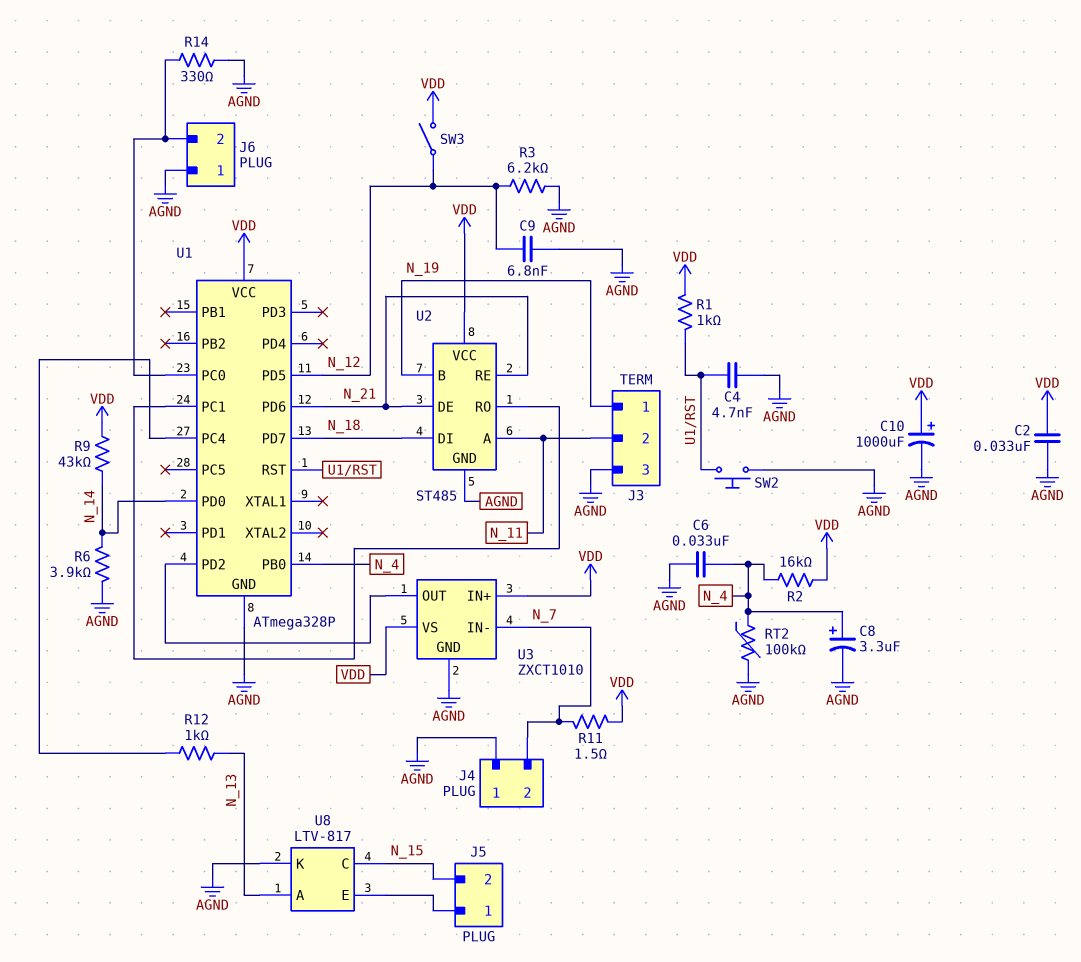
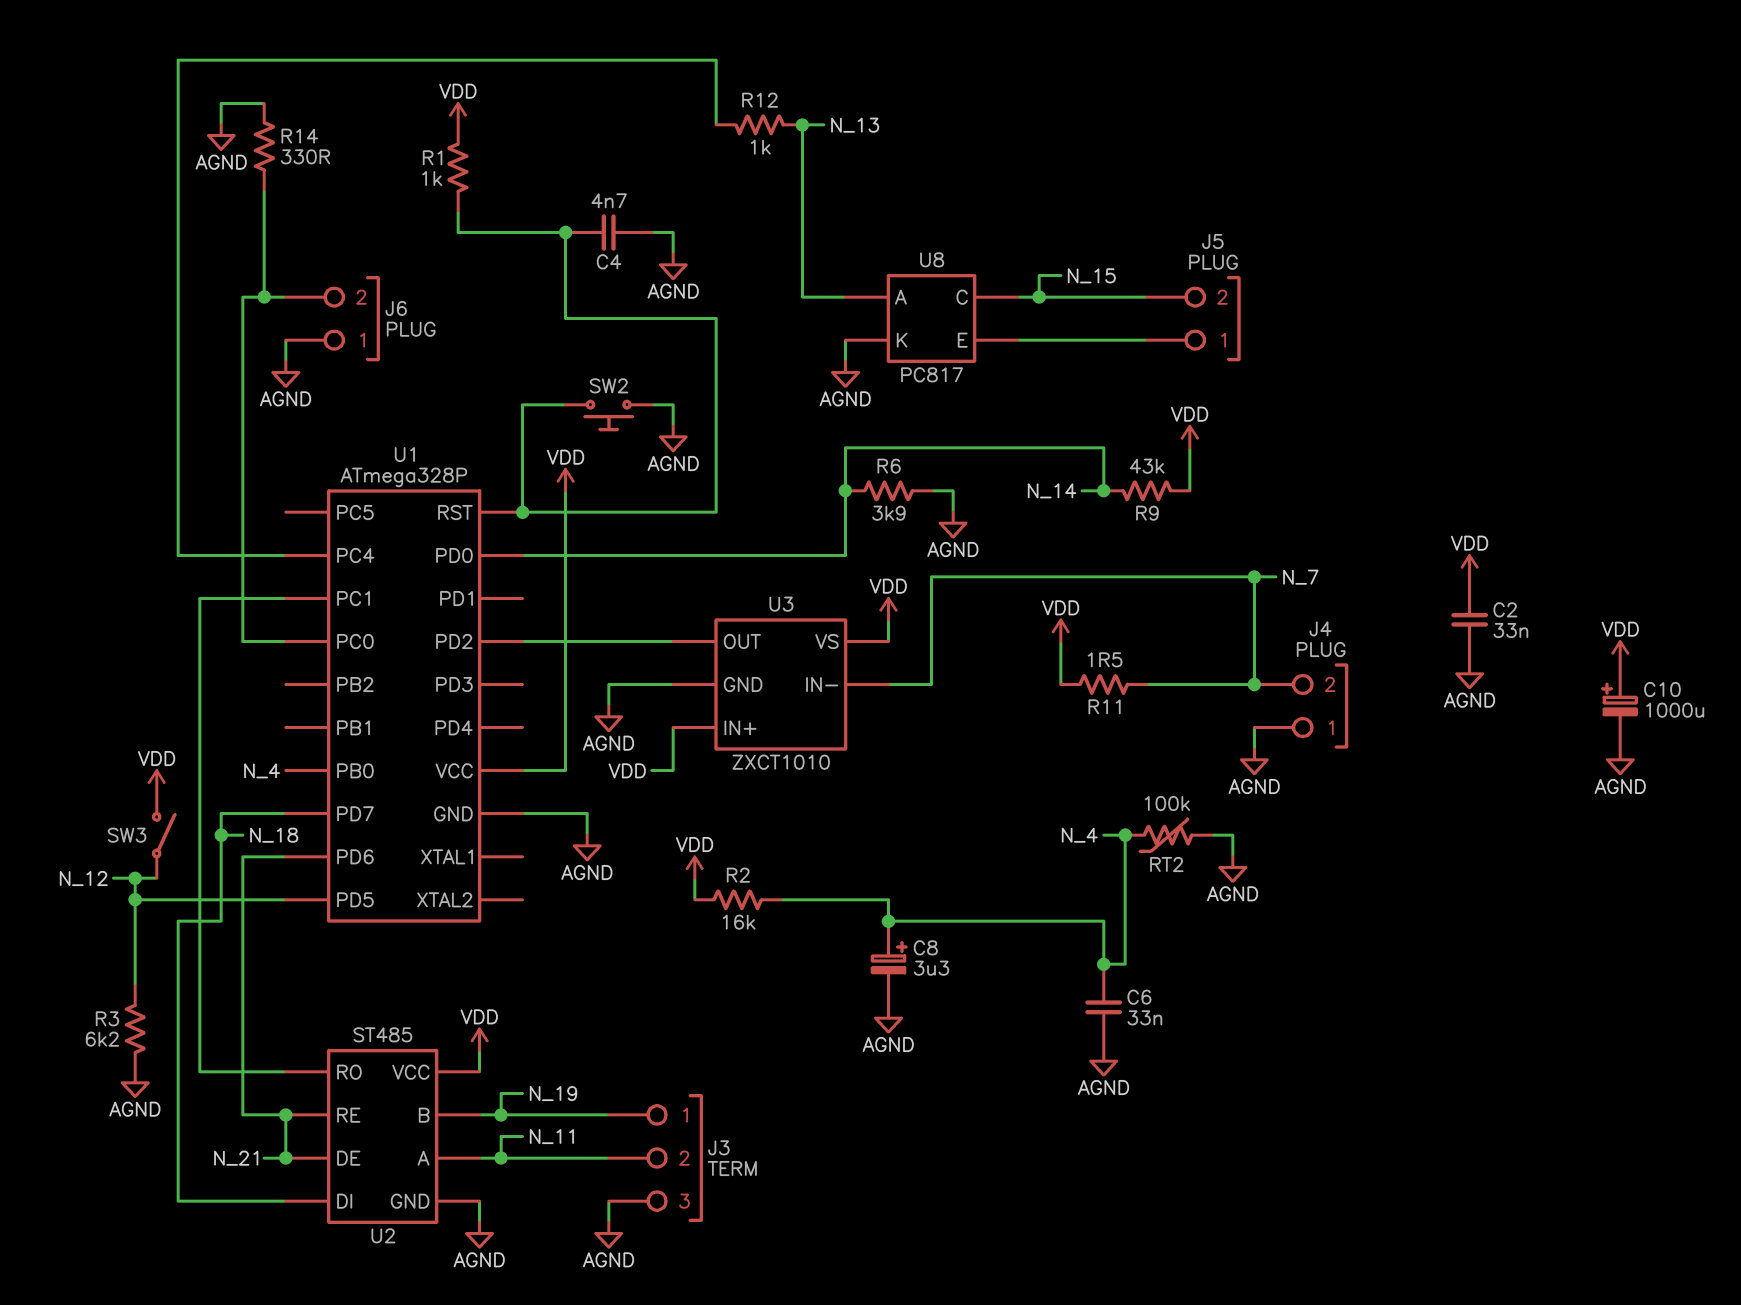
C9: 6.8nF (AGND, N_12) -> none
U8: LTV-817 -> PC817

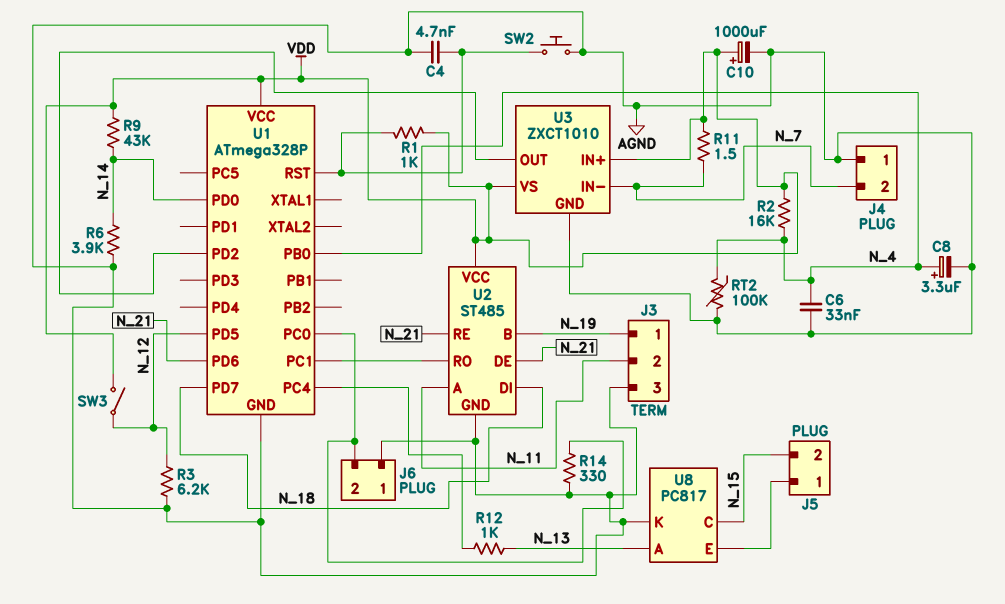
C2: 33nF (AGND, VDD) -> none

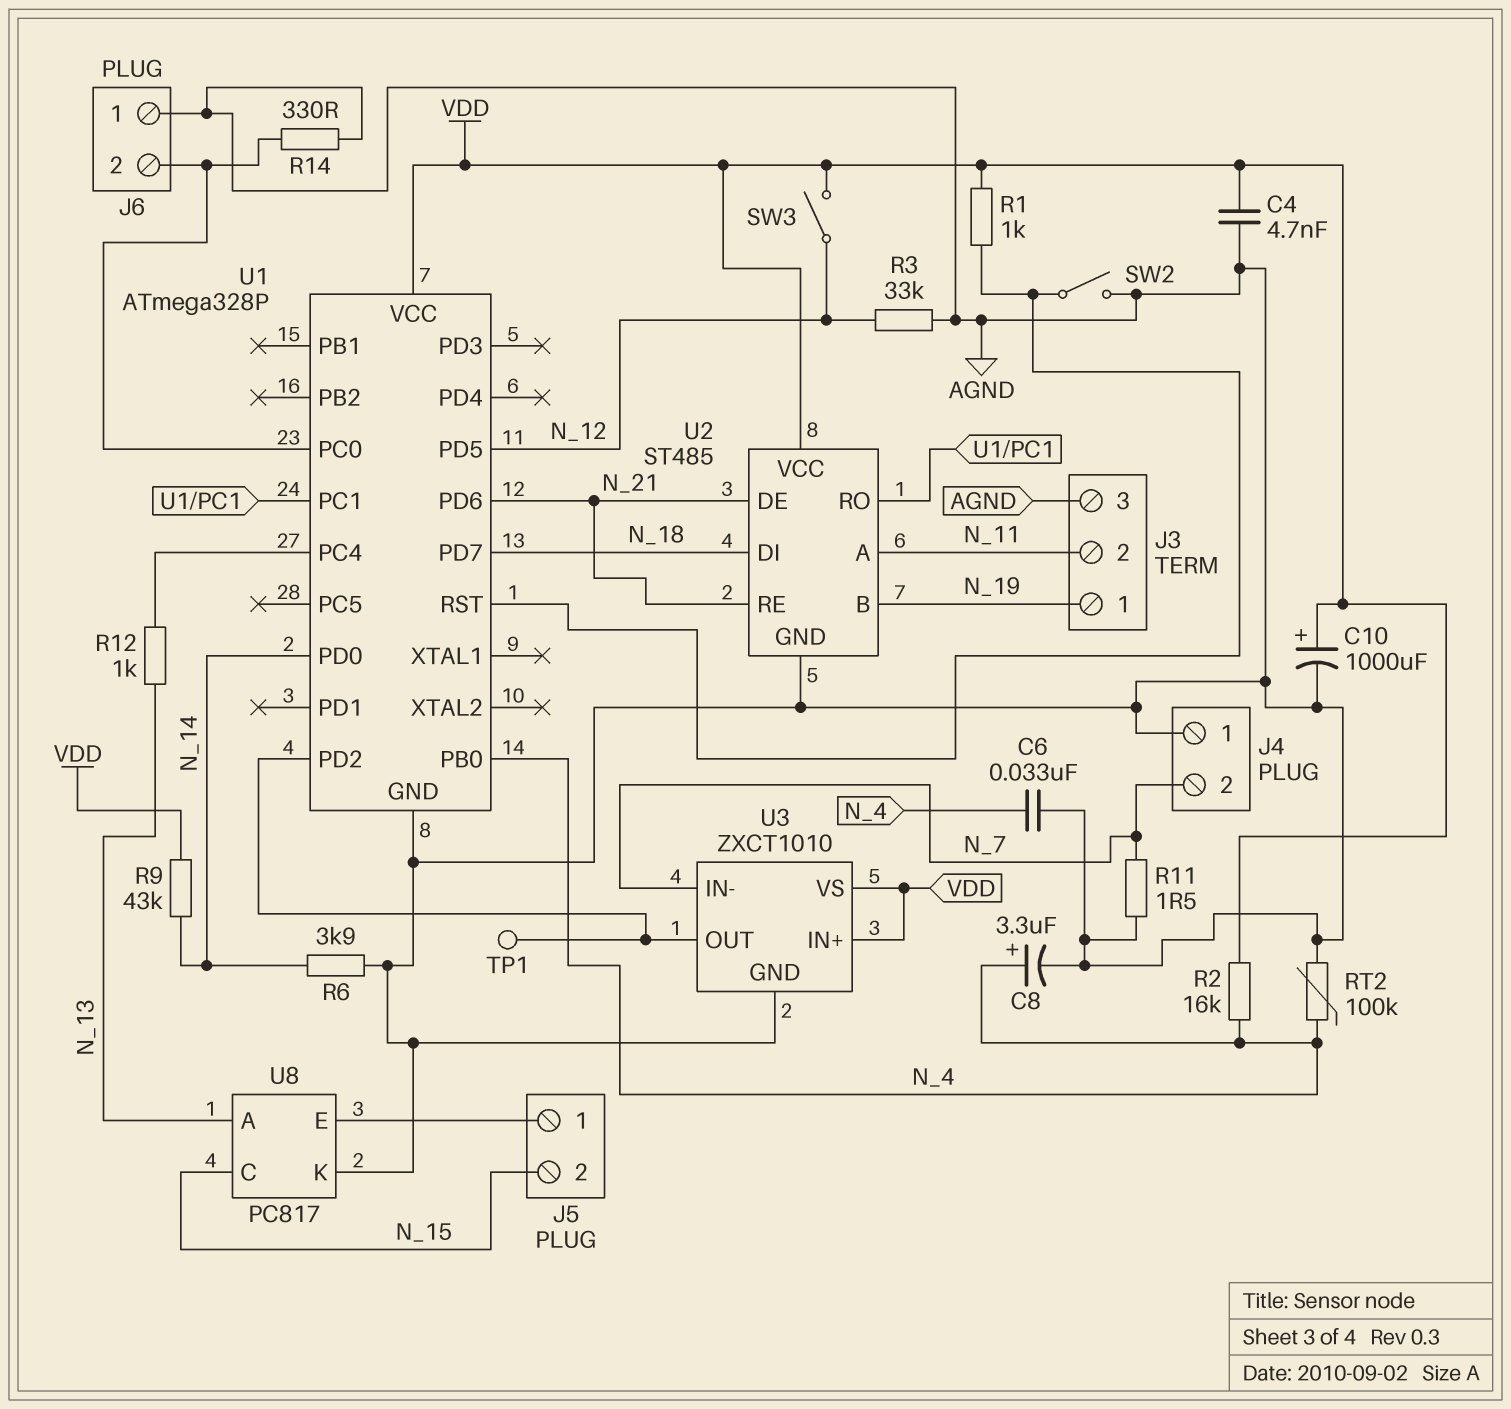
C4: 4.7nF (AGND, U1/RST) -> 4.7nF (AGND, VDD)
R3: 6.2k (AGND, N_12) -> 33k (AGND, N_12)
R11: 1.5 (N_7, VDD) -> 1.5 (AGND, N_7)
SW2: button (AGND, U1/RST) -> switch (AGND, U1/RST)
TP1: none -> test point (U1/PD2)

